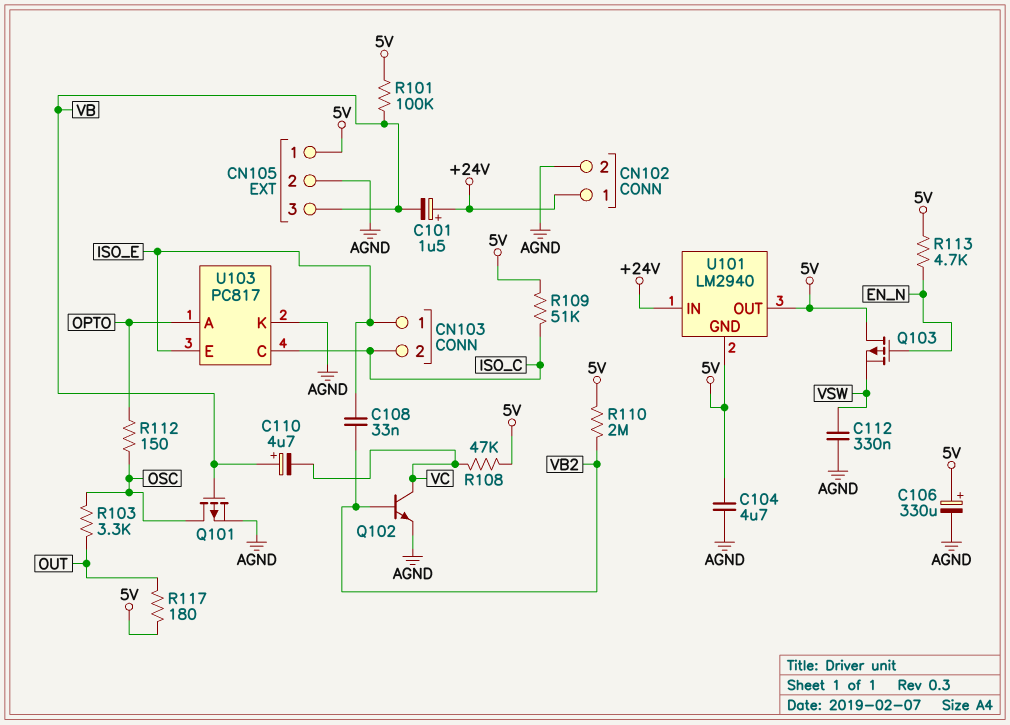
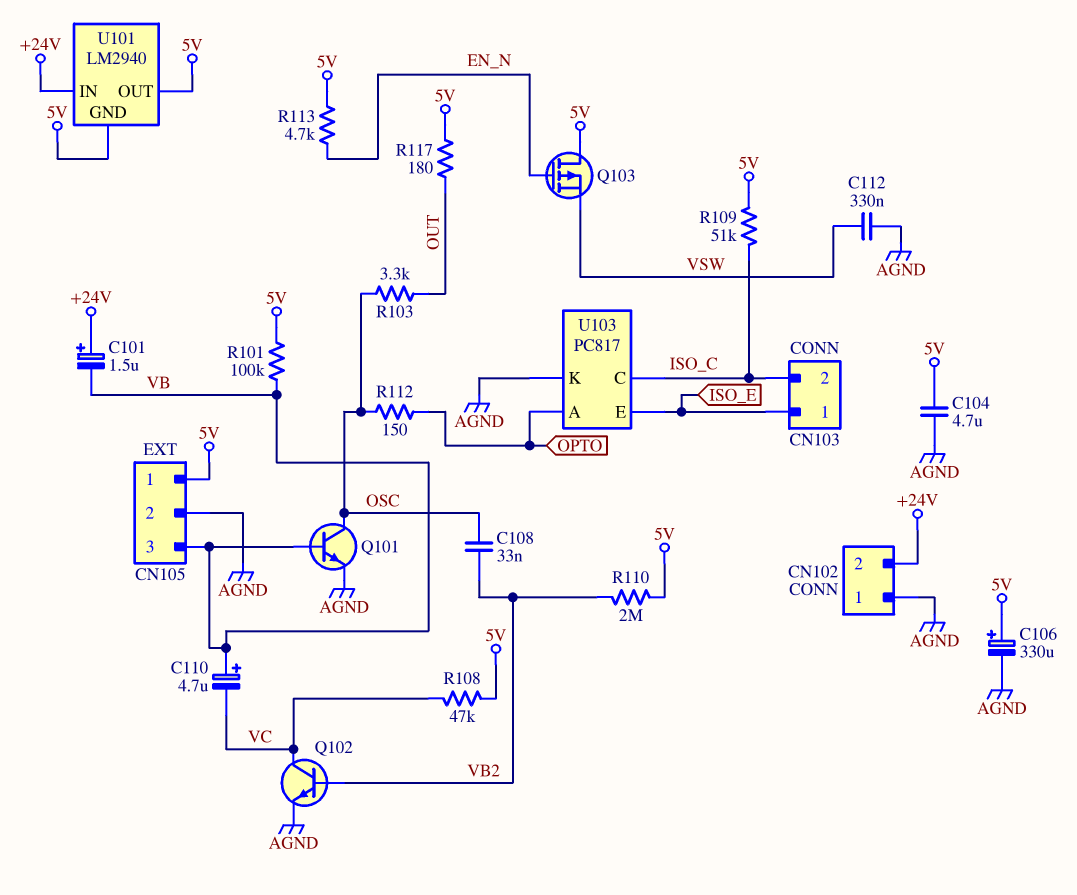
C108: 33nF (ISO_E, VB2) -> 33nF (OSC, VB2)
CN102 pin 1: +24V -> AGND
CN102 pin 2: AGND -> +24V
Q101: PMOS (G VB, D OSC, S AGND) -> NPN (B VB, C OSC, E AGND)

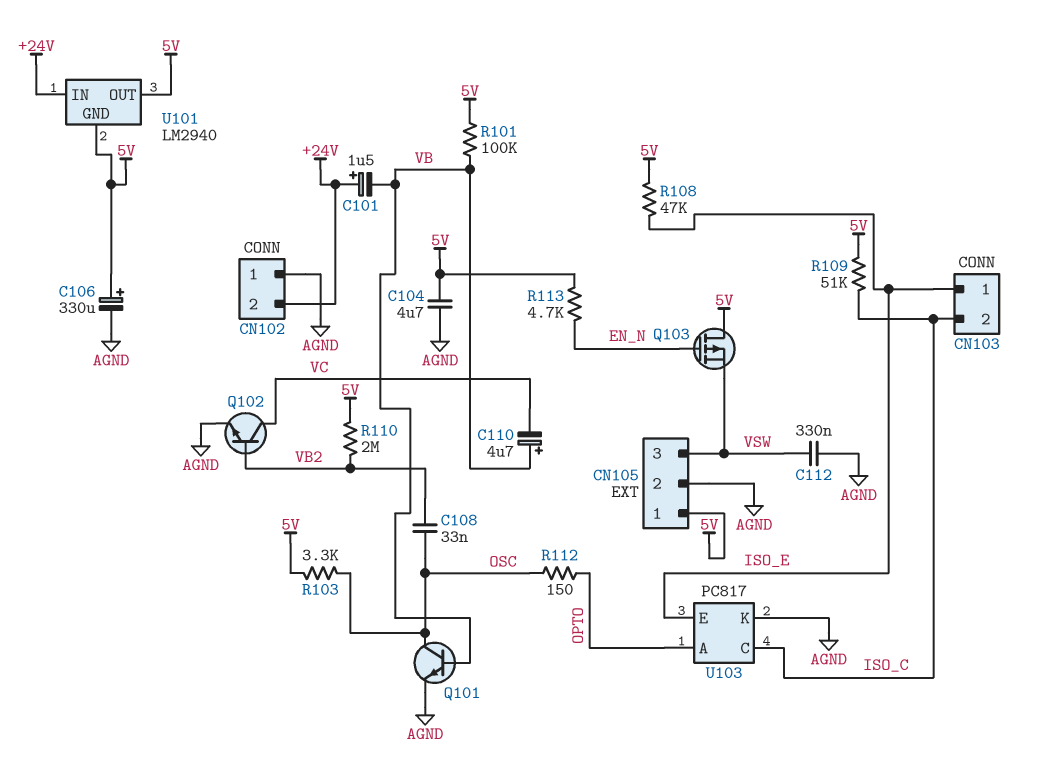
CN105 pin 3: VB -> VSW
R103: 3.3k (OSC, OUT) -> 3.3k (5V, OSC)
R108: 47k (5V, VC) -> 47k (5V, ISO_E)
R117: 180 (5V, OUT) -> none

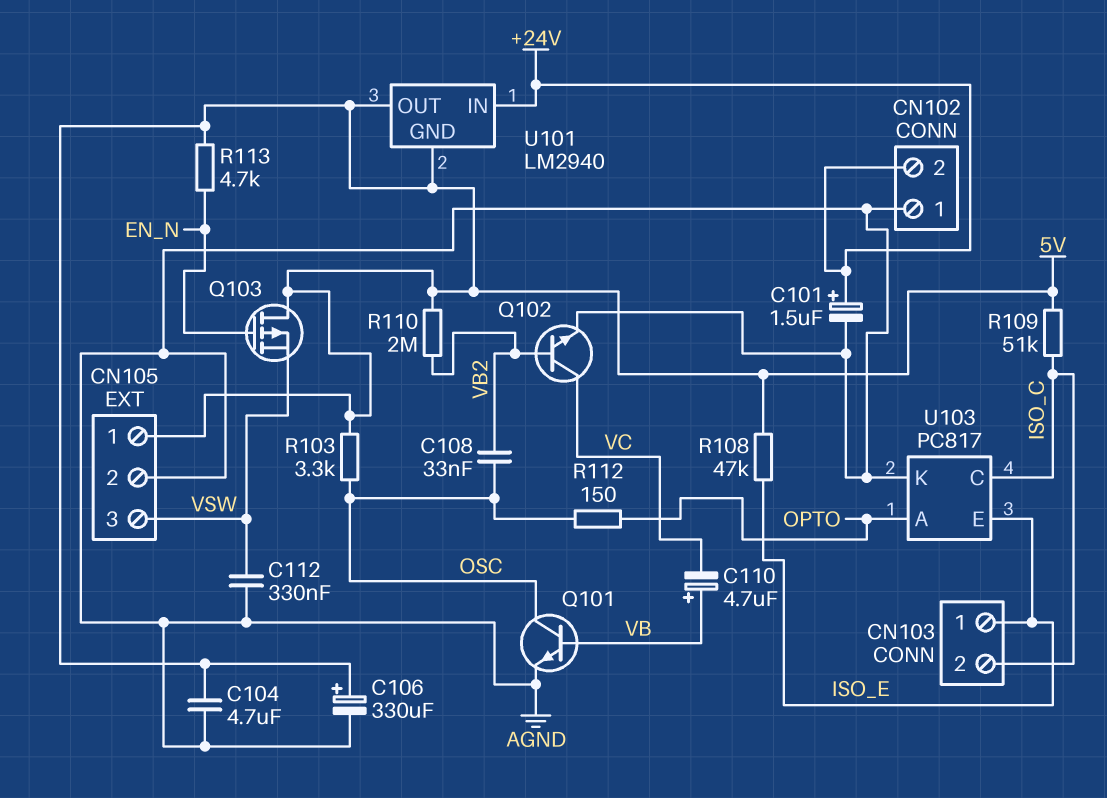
C101: 1.5uF (plus +24V, minus VB) -> 1.5uF (plus +24V, minus AGND)
R101: 100k (5V, VB) -> none

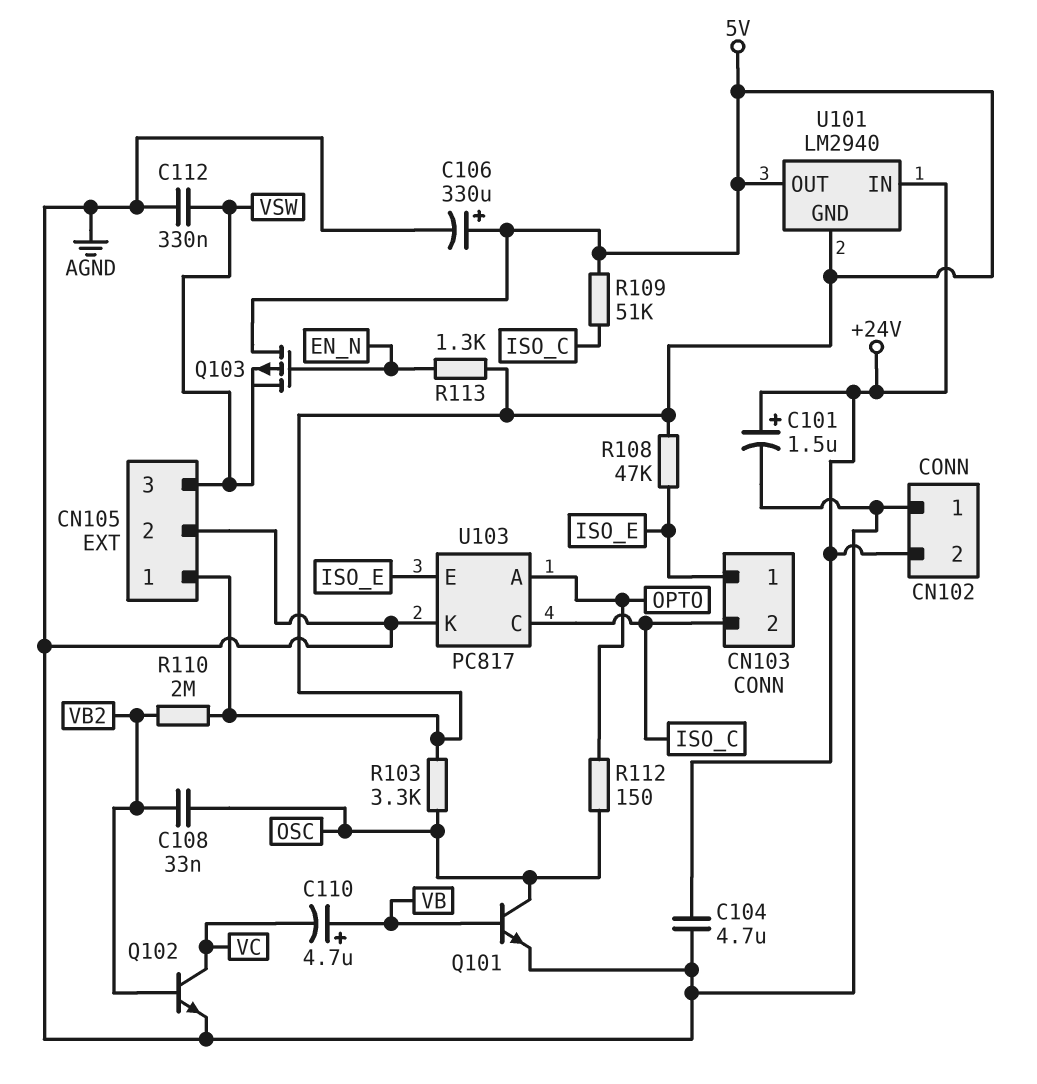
C104: 4.7uF (5V, AGND) -> 4.7uF (+24V, AGND)
R113: 4.7k (5V, EN_N) -> 1.3k (5V, EN_N)

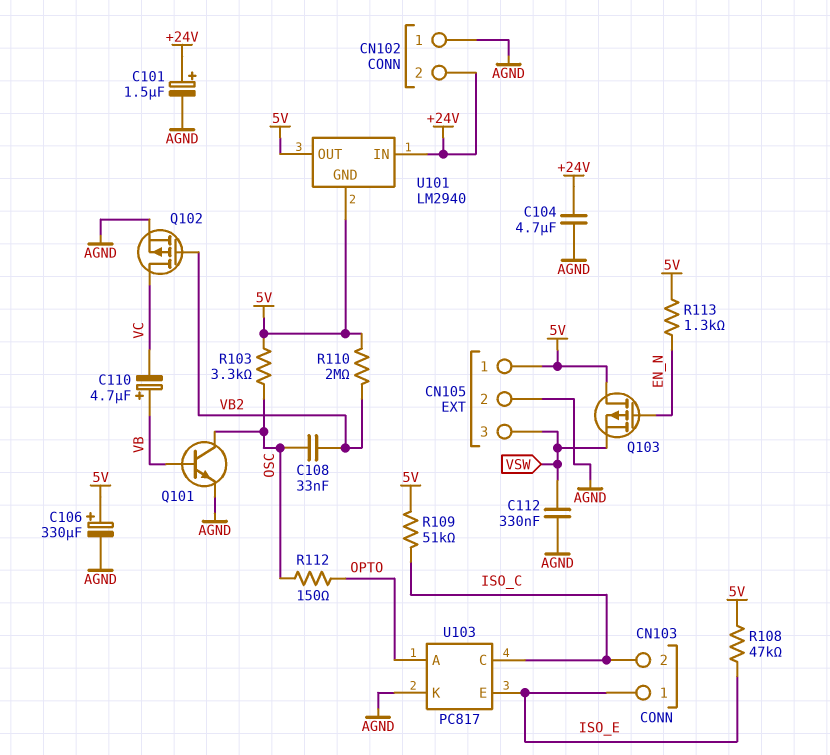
Q102: NPN (B VB2, C VC, E AGND) -> PMOS (G VB2, D VC, S AGND)

